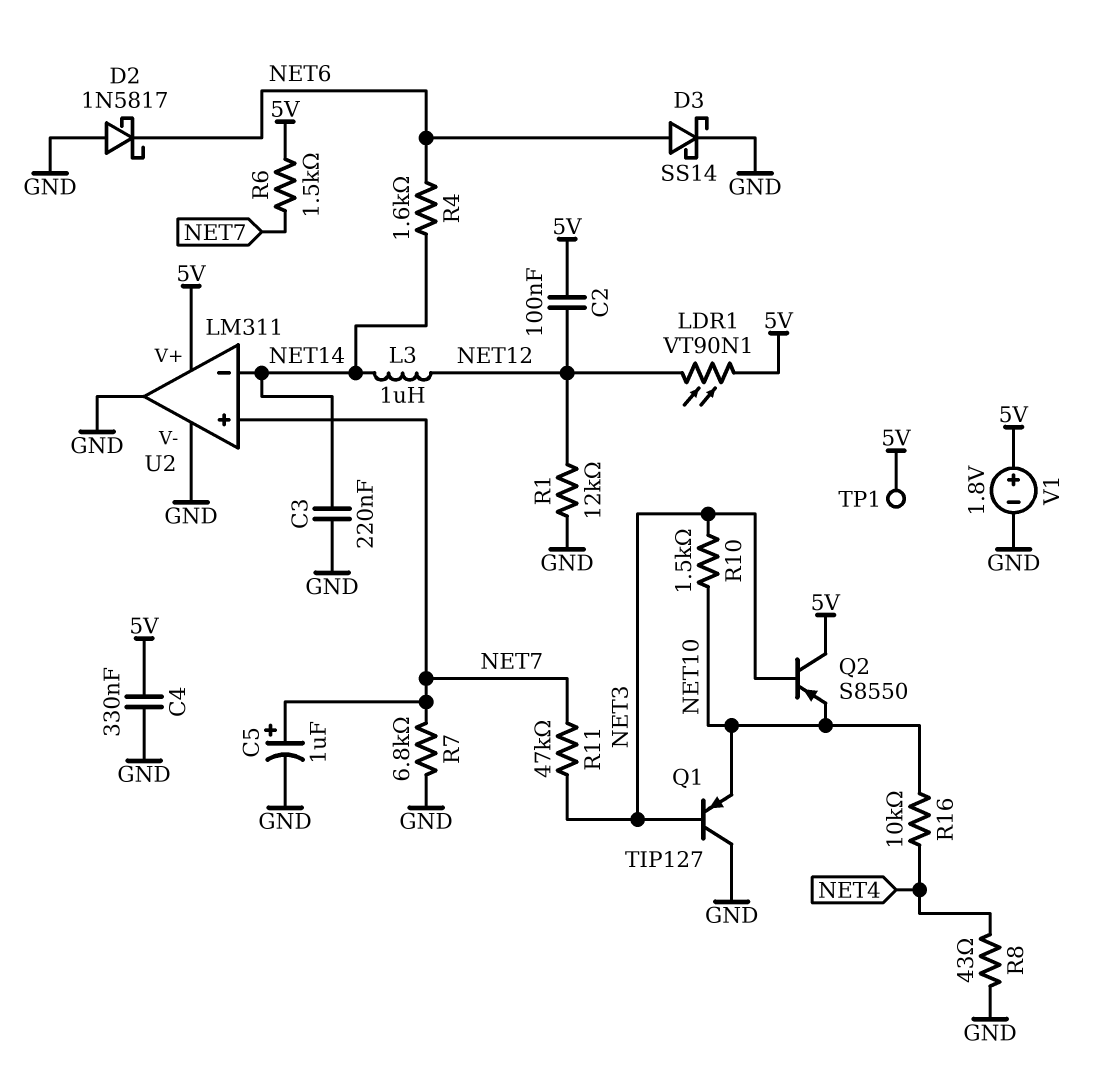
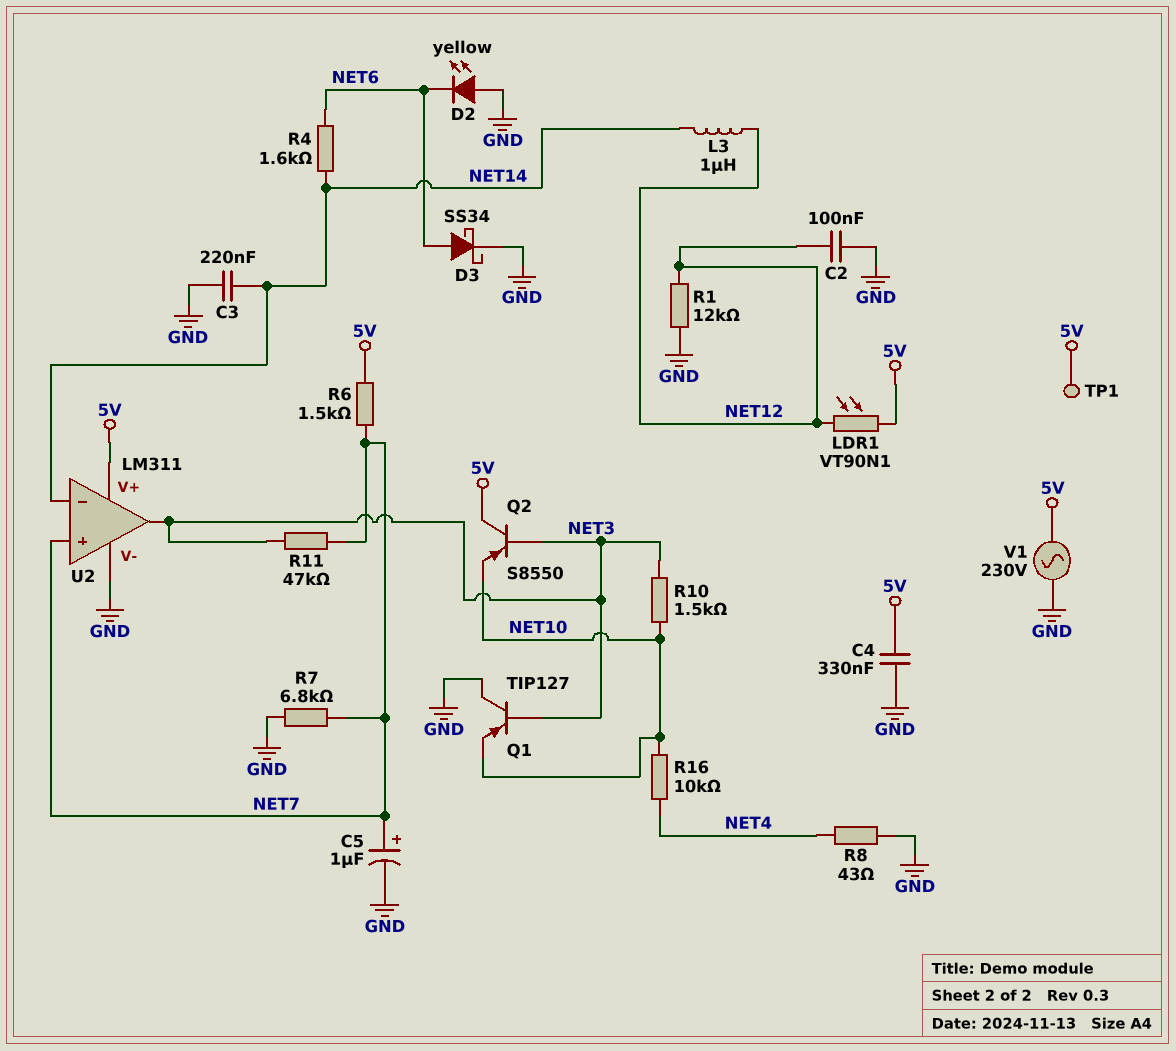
C2: 100nF (5V, NET12) -> 100nF (GND, NET12)
D2: schottky 1N5817 (A GND, K NET6) -> LED yellow (A GND, K NET6)
D3: schottky SS14 (A NET6, K GND) -> schottky SS34 (A NET6, K GND)
U2 pin out: GND -> NET3
V1: 1.8V (plus 5V, minus GND) -> AC 230V (5V, GND)

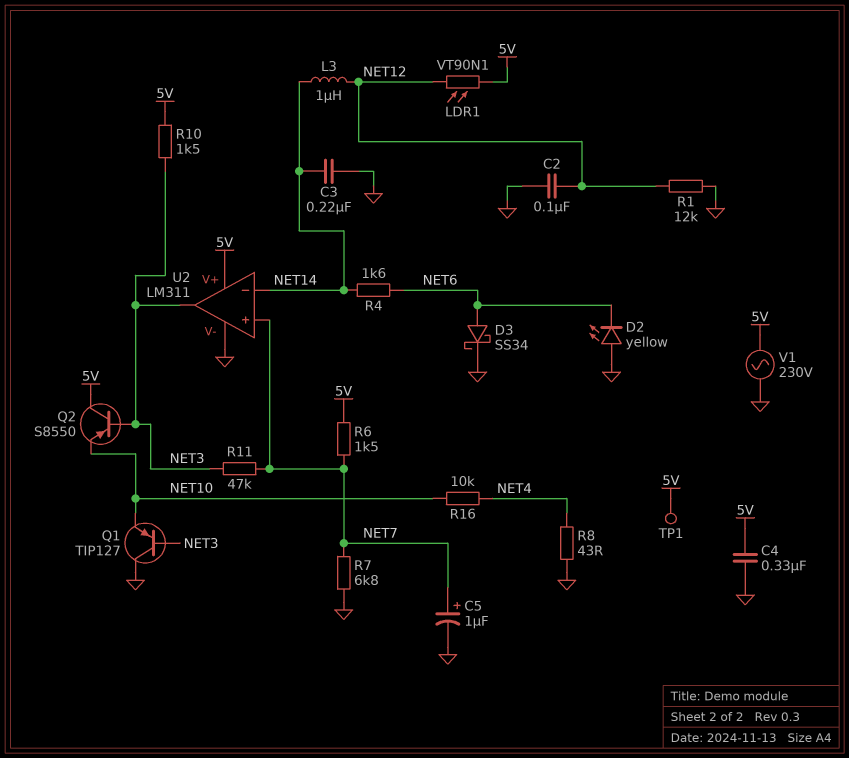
R10: 1.5k (NET3, NET10) -> 1.5k (5V, NET3)

